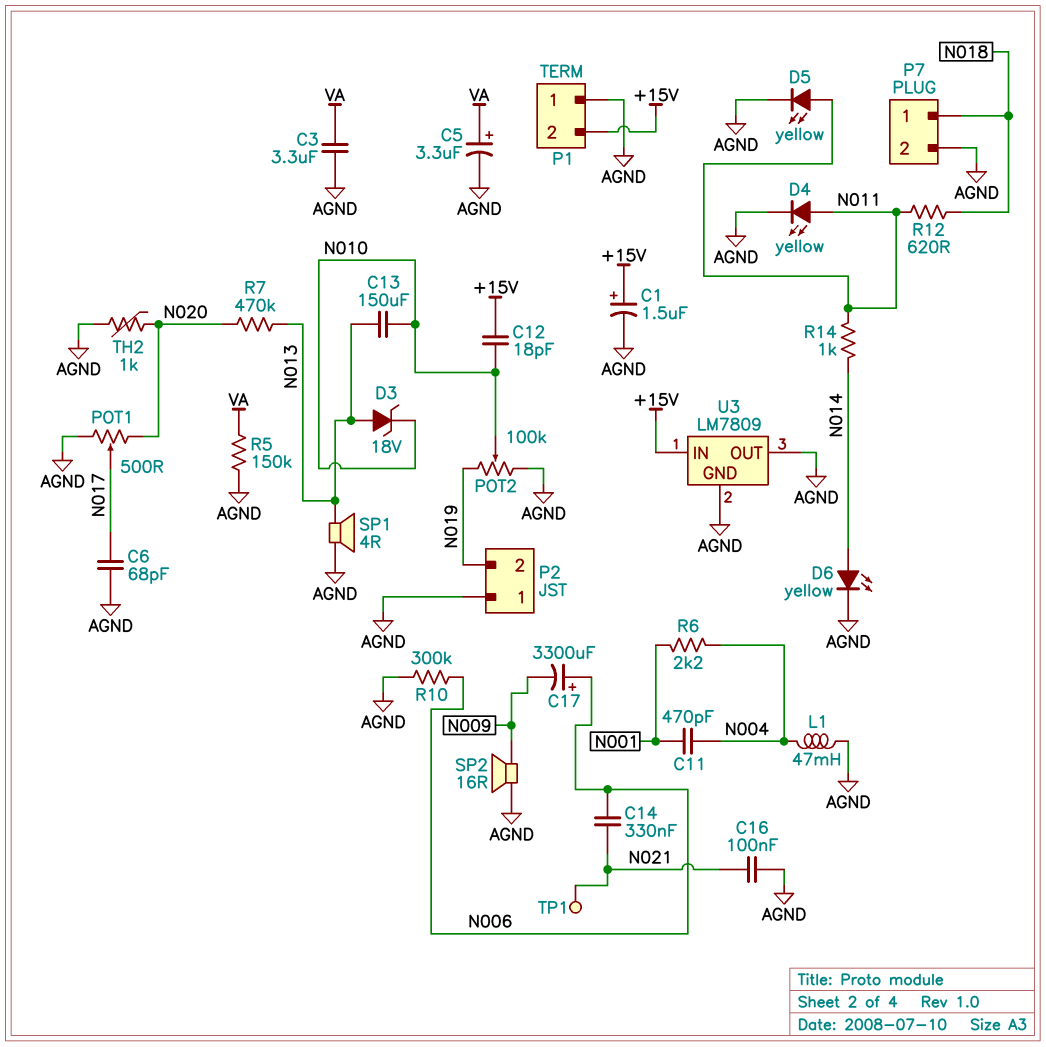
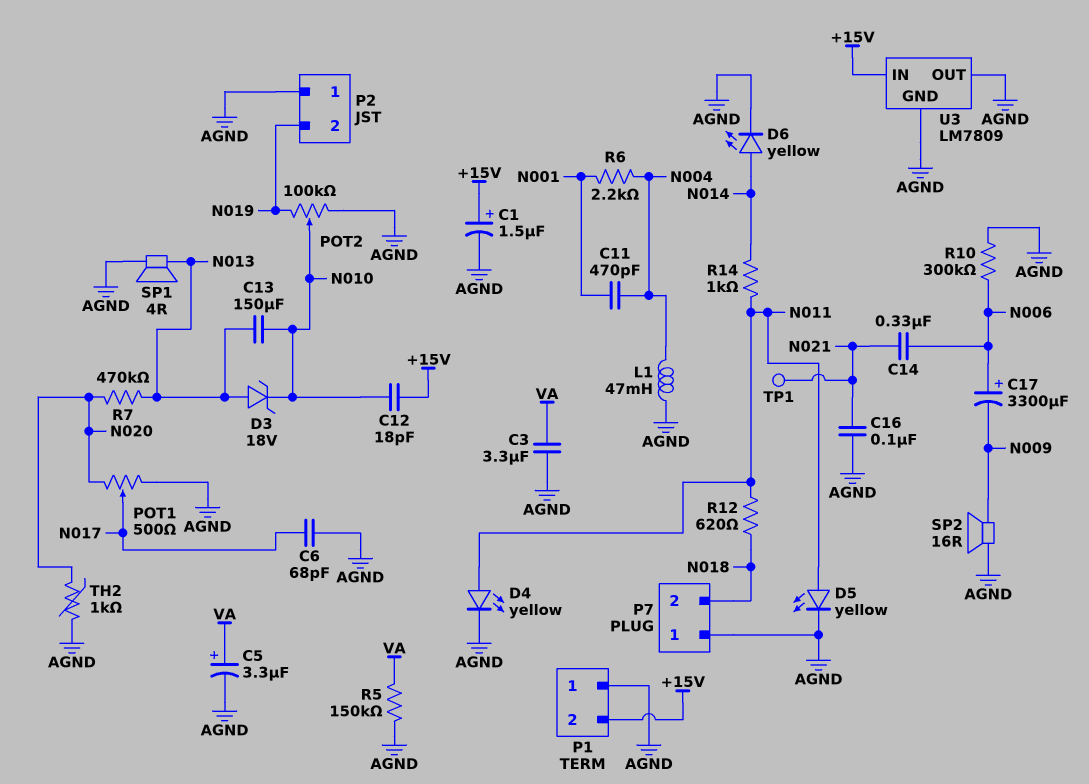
P7 pin 1: N018 -> AGND
P7 pin 2: AGND -> N018

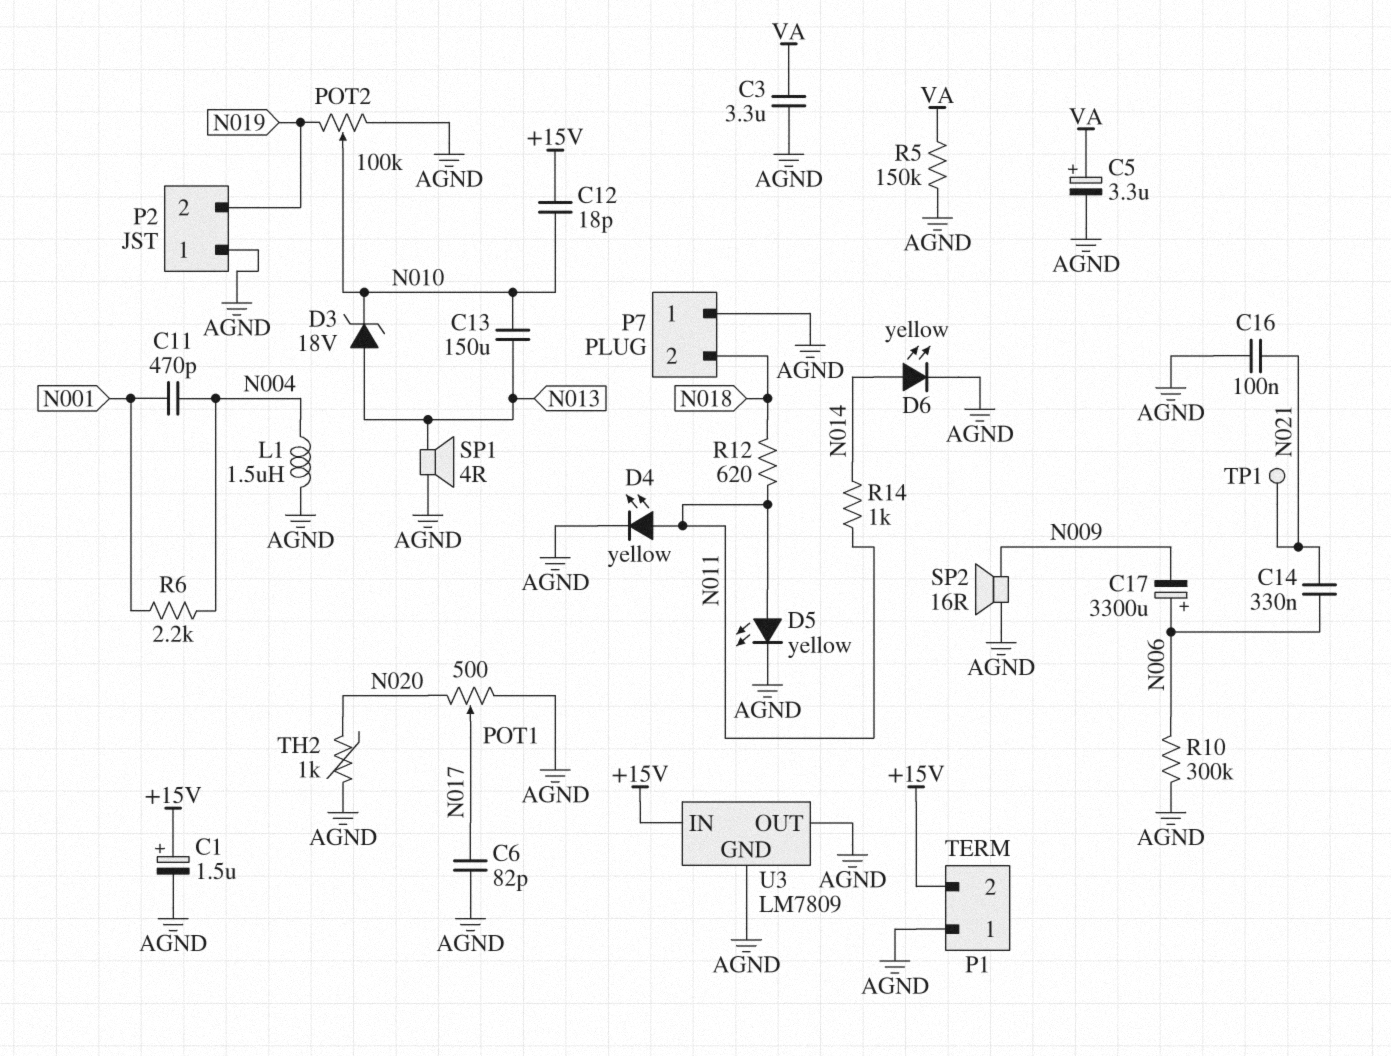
C6: 68pF (AGND, N017) -> 82pF (AGND, N017)
L1: 47mH (AGND, N004) -> 1.5uH (AGND, N004)
R7: 470k (N013, N020) -> none

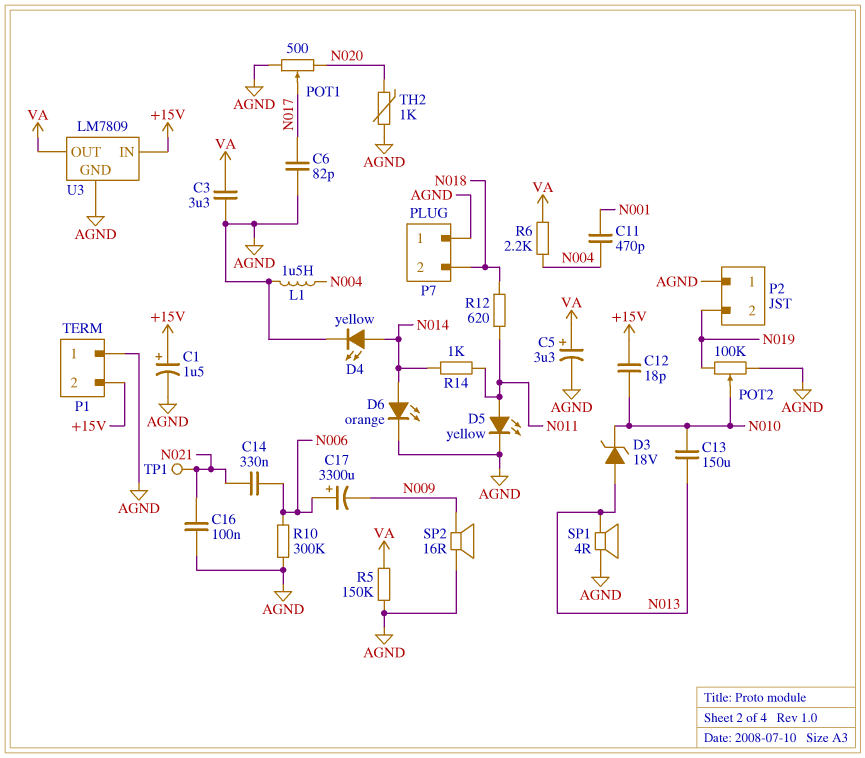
D4: LED yellow (A N011, K AGND) -> LED yellow (A N014, K AGND)
D6: LED yellow (A N014, K AGND) -> LED orange (A N014, K AGND)
R6: 2.2k (N001, N004) -> 2.2k (N004, VA)
U3 pin OUT: AGND -> VA

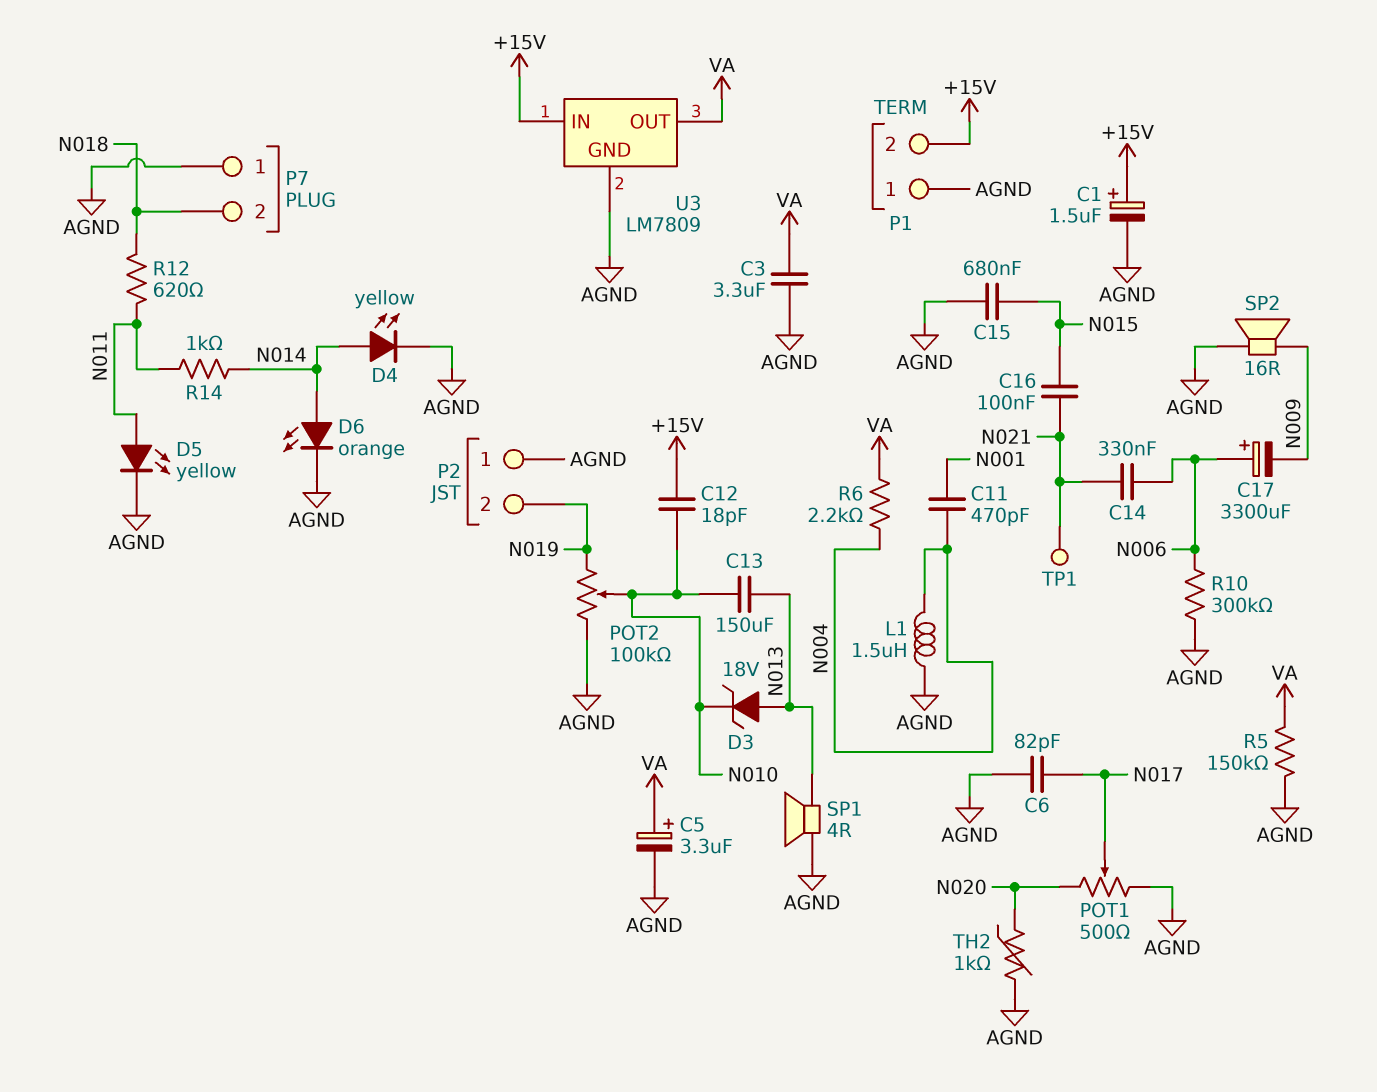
C15: none -> 680nF (AGND, N015)
C16: 100nF (AGND, N021) -> 100nF (N015, N021)

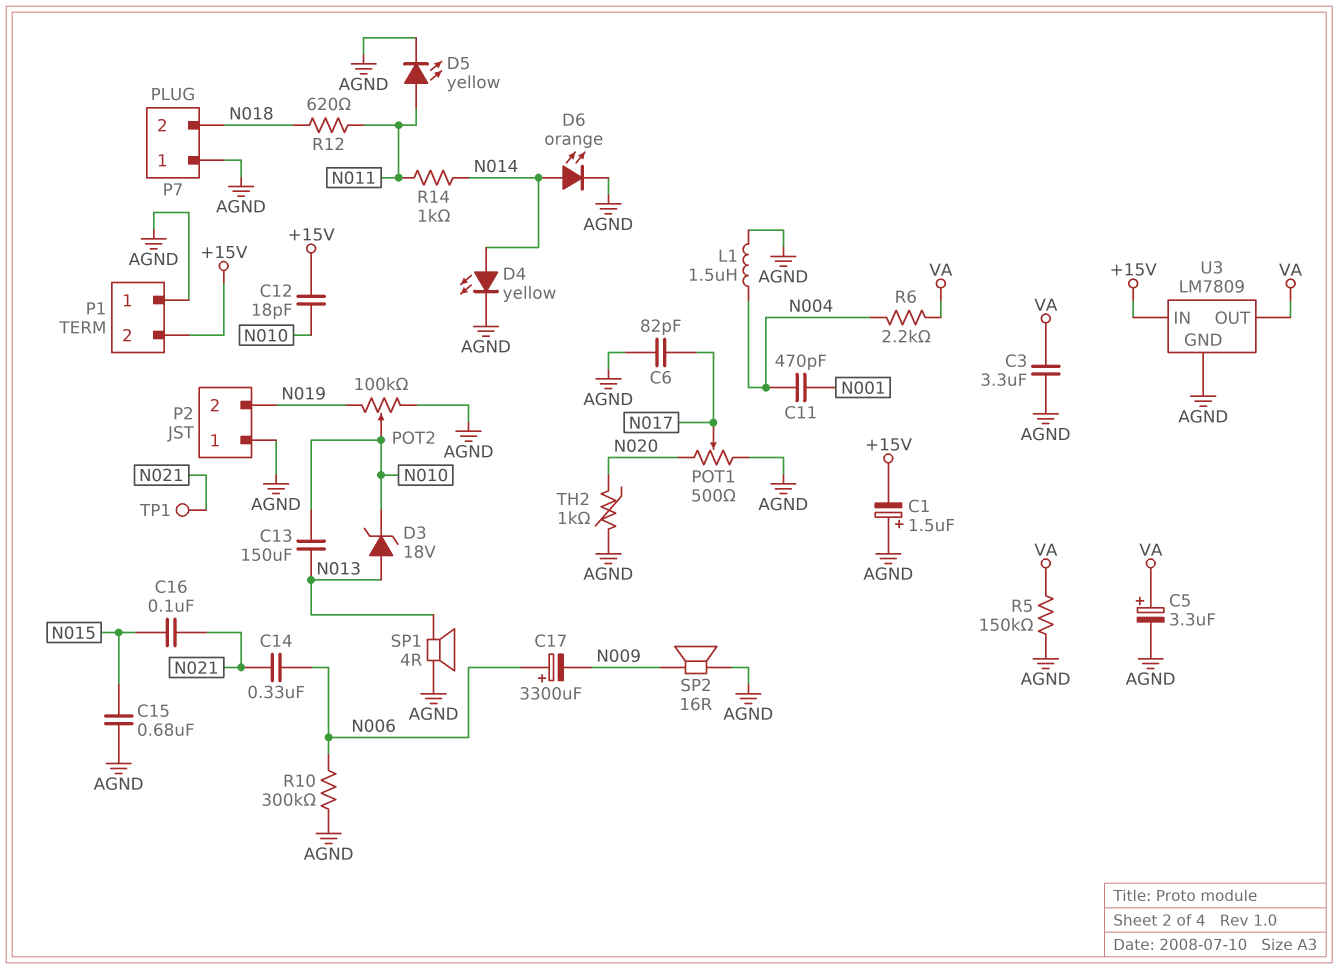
C1: 1.5uF (plus +15V, minus AGND) -> 1.5uF (plus AGND, minus +15V)

